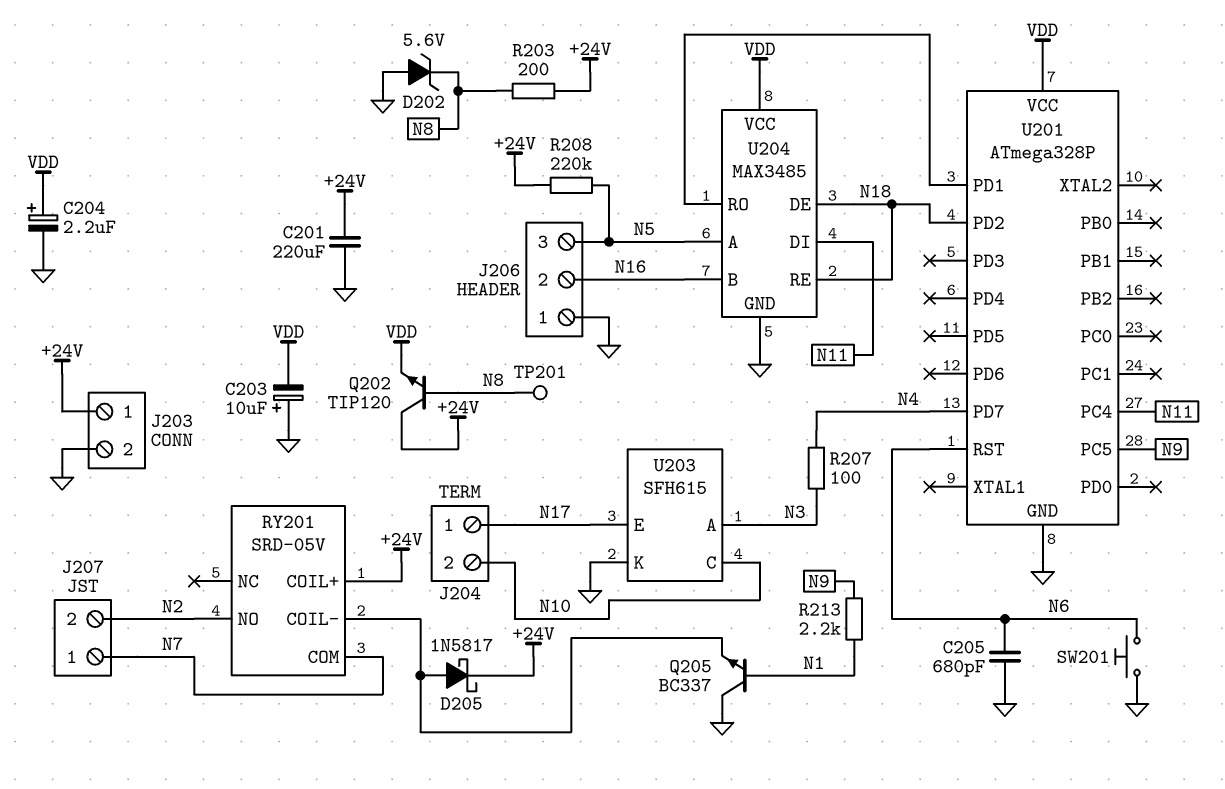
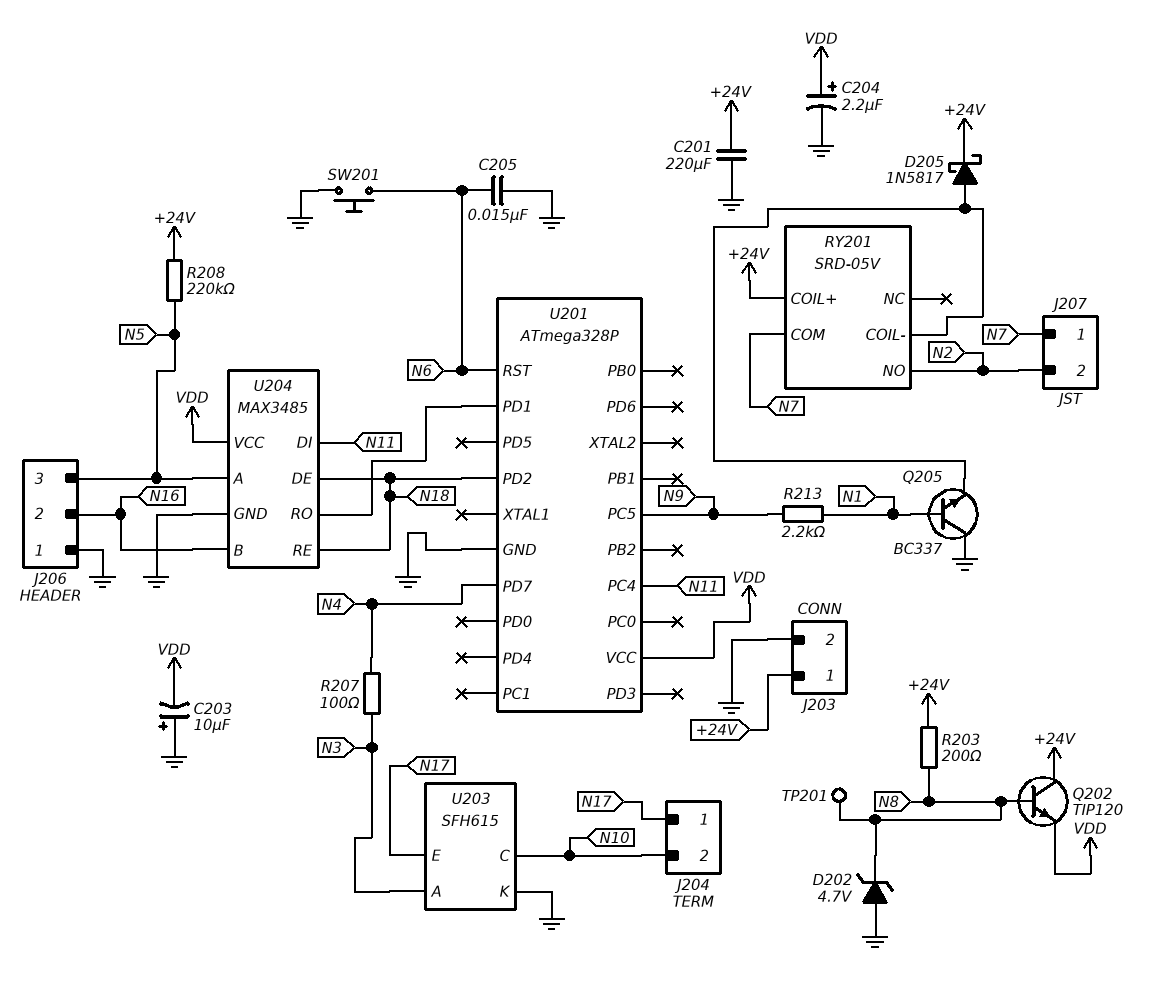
C205: 680pF (GND, N6) -> 15nF (GND, N6)
D202: zener 5.6V (A GND, K N8) -> zener 4.7V (A GND, K N8)

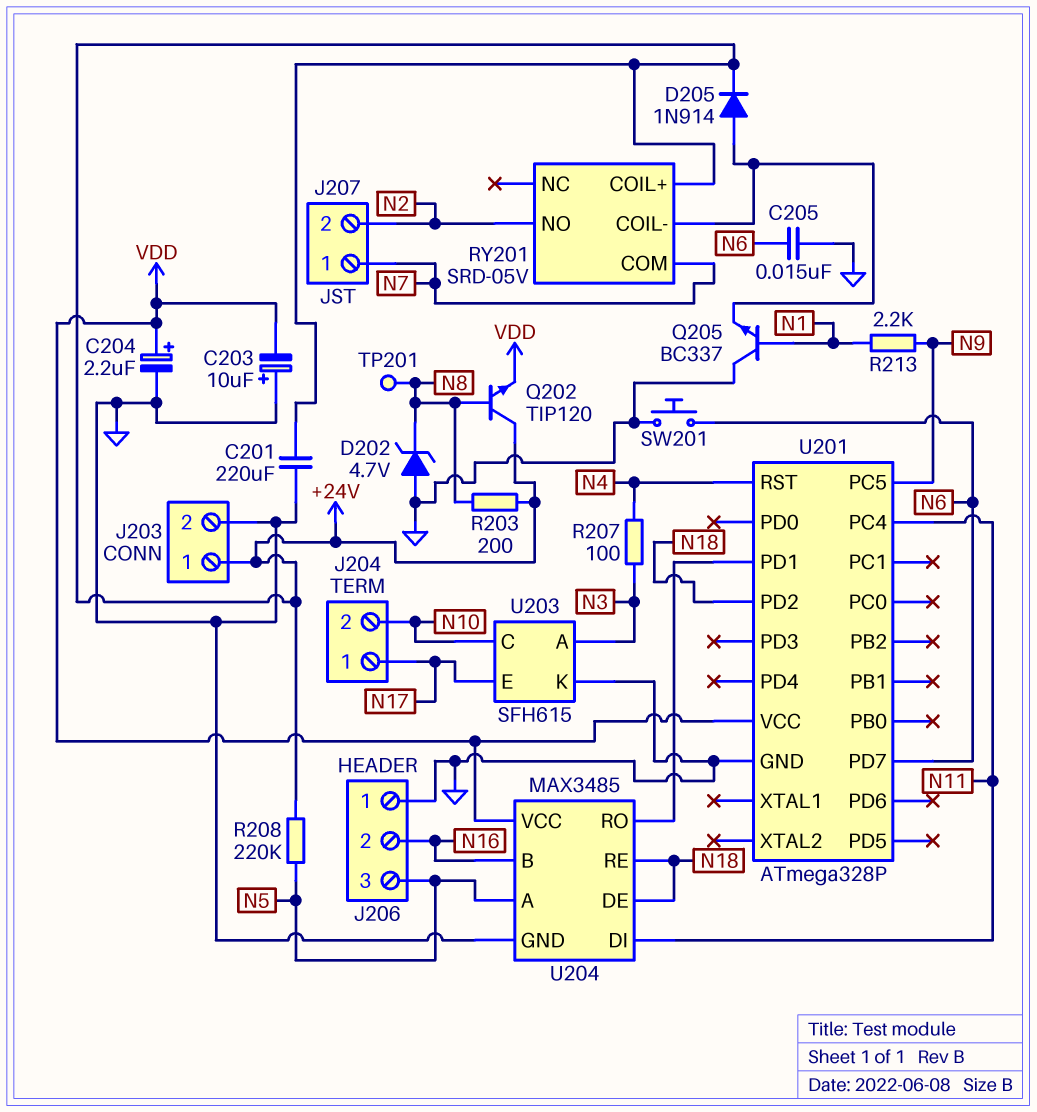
D205: schottky 1N5817 (A RY201/COIL-, K +24V) -> diode 1N914 (A RY201/COIL-, K +24V)
U201 pin PD7: N4 -> N6
U201 pin RST: N6 -> N4

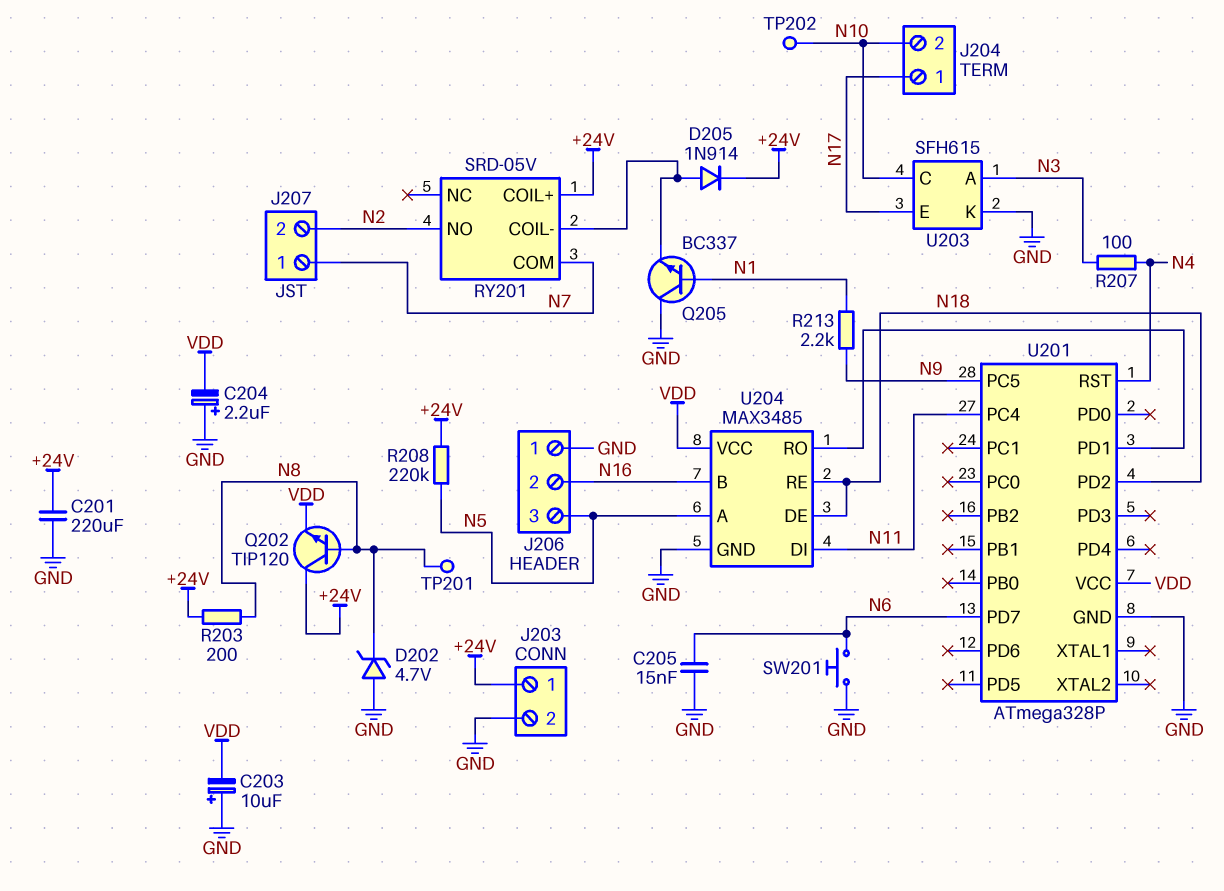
C204: 2.2uF (plus VDD, minus GND) -> 2.2uF (plus GND, minus VDD)
TP202: none -> test point (N10)

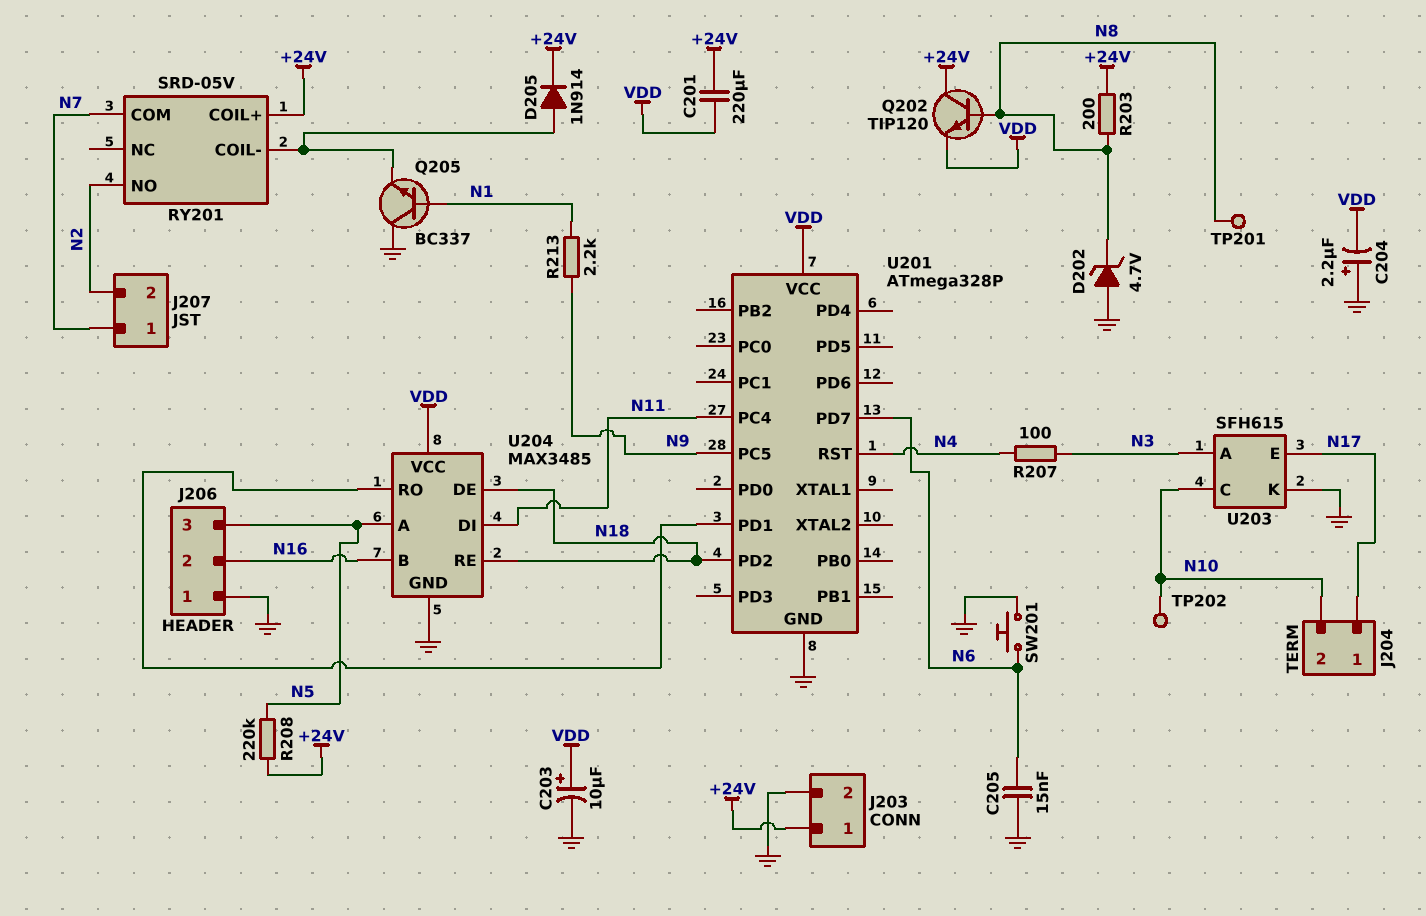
C201: 220uF (+24V, GND) -> 220uF (+24V, VDD)
C203: 10uF (plus GND, minus VDD) -> 10uF (plus VDD, minus GND)

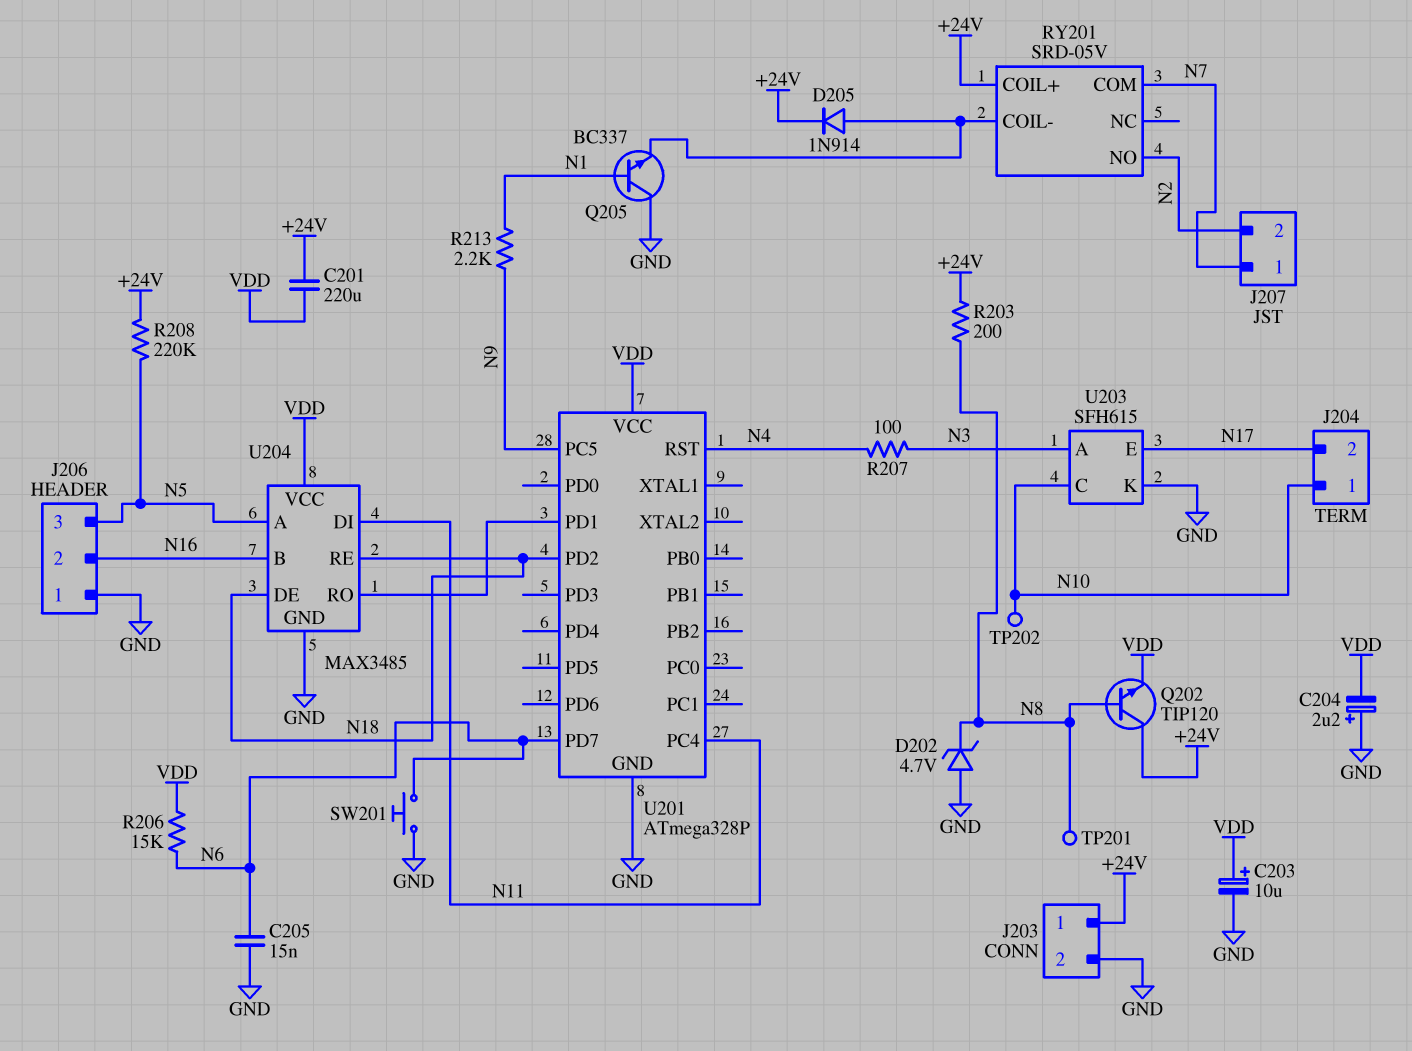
J204 pin 1: N17 -> N10
J204 pin 2: N10 -> N17
R206: none -> 15k (N6, VDD)

